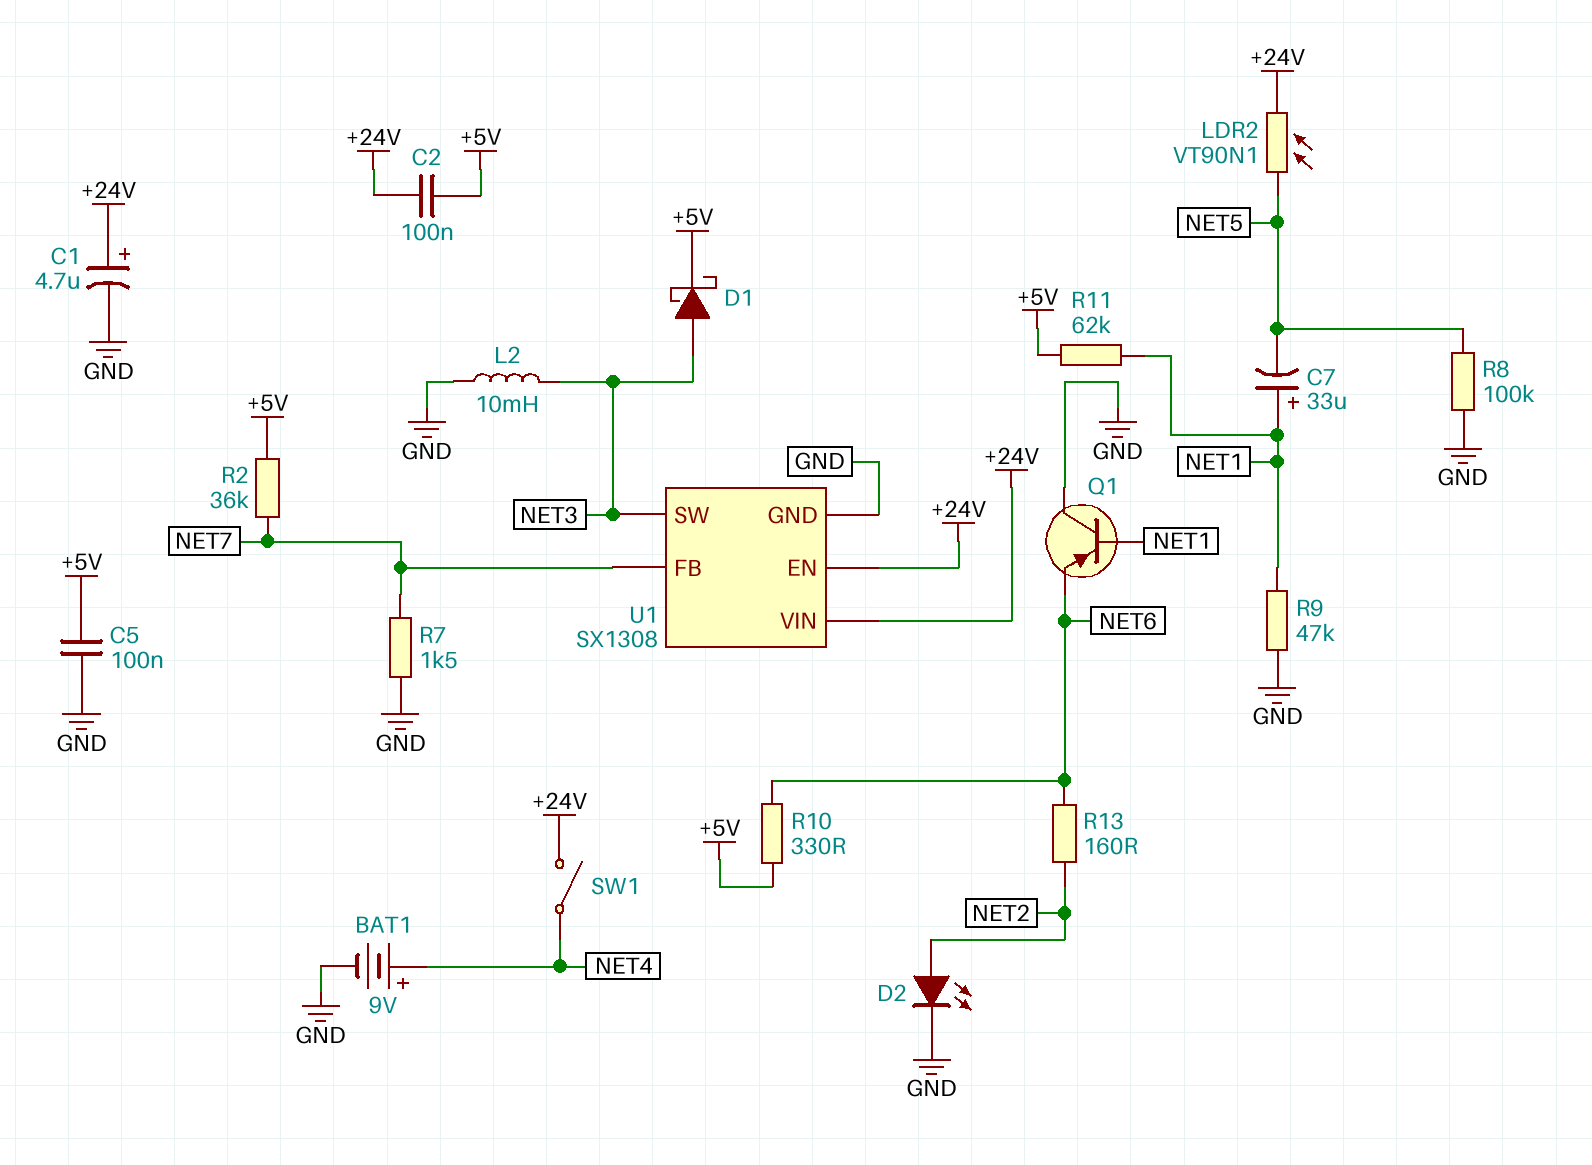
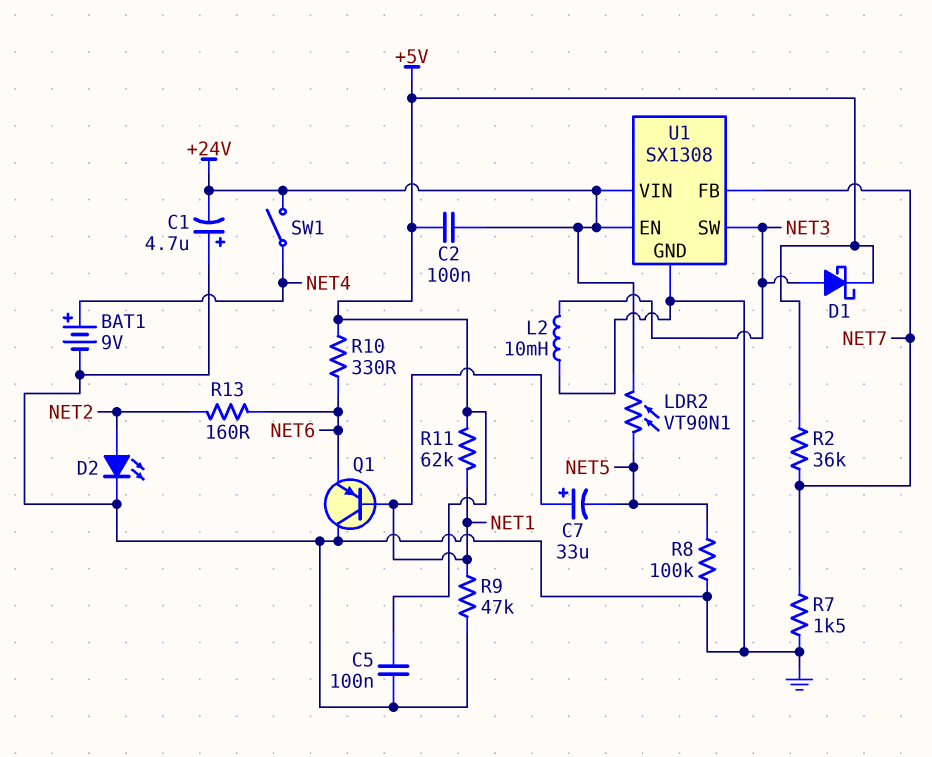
C1: 4.7uF (plus +24V, minus GND) -> 4.7uF (plus GND, minus +24V)

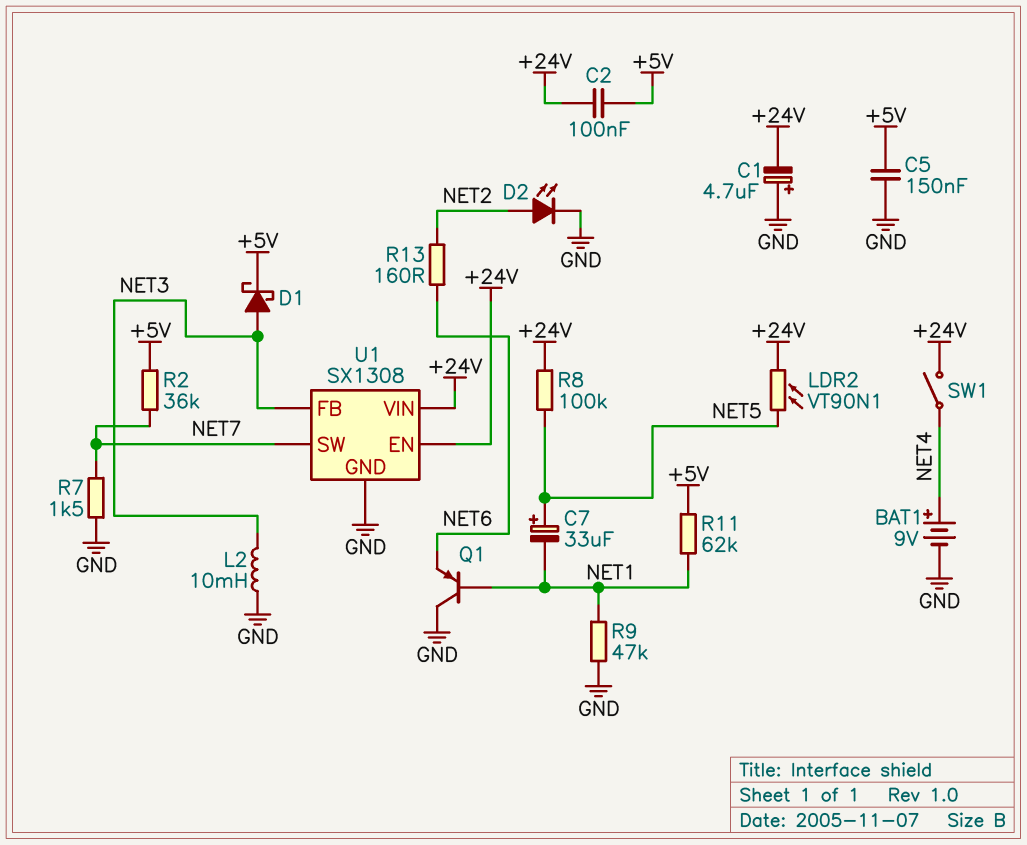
C5: 100nF (+5V, GND) -> 150nF (+5V, GND)
C7: 33uF (plus NET1, minus NET5) -> 33uF (plus NET5, minus NET1)
R8: 100k (GND, NET5) -> 100k (+24V, NET5)
R10: 330 (+5V, NET6) -> none
U1 pin FB: NET7 -> NET3
U1 pin SW: NET3 -> NET7

